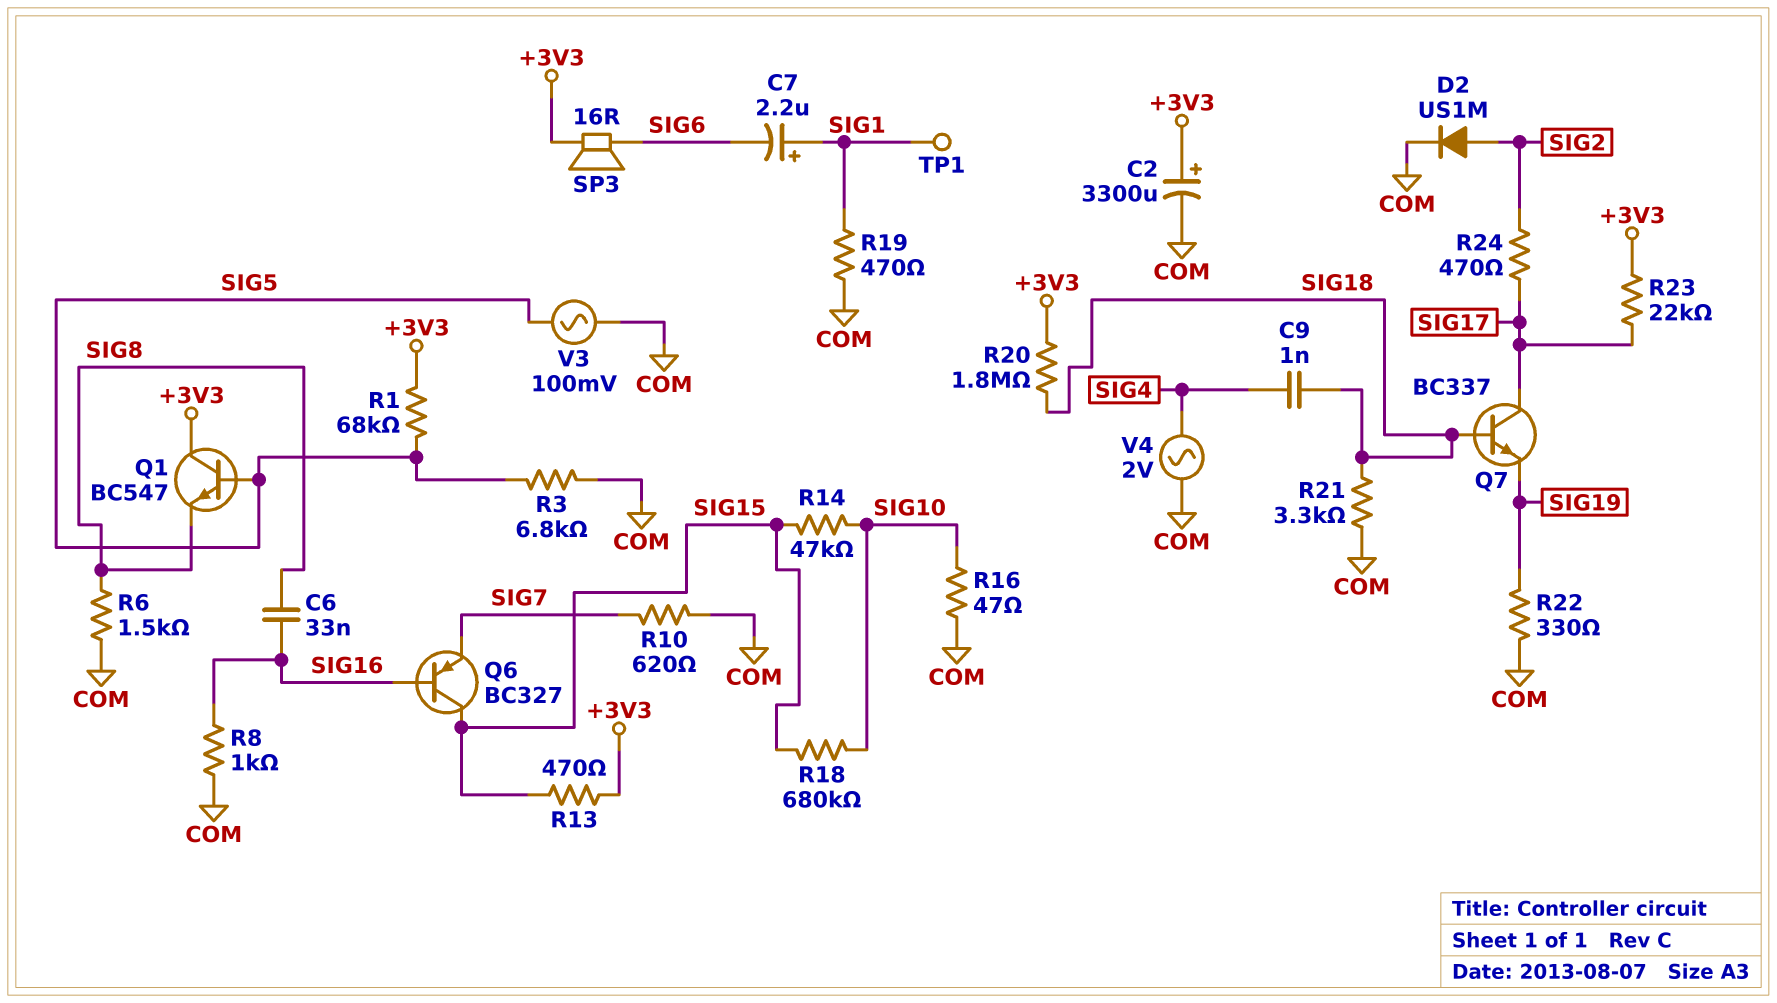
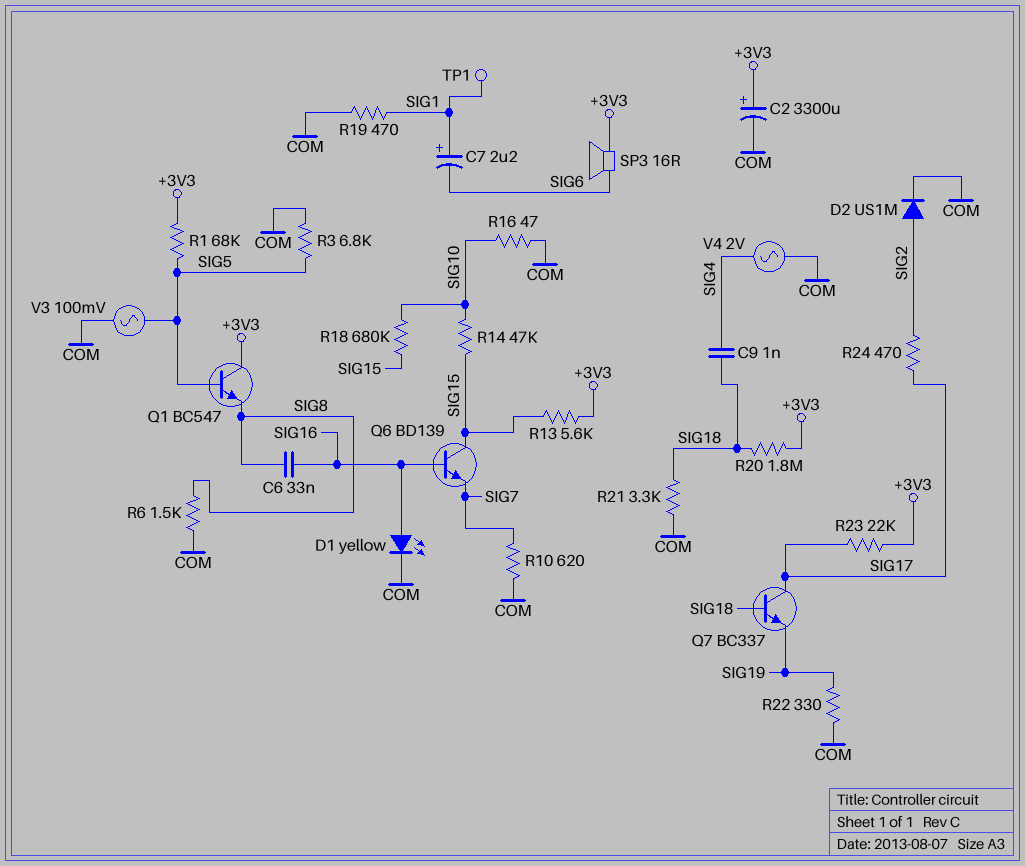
D1: none -> LED yellow (A SIG16, K COM)
Q6: PNP BC327 (B SIG16, C SIG15, E SIG7) -> NPN BD139 (B SIG16, C SIG15, E SIG7)
R8: 1k (COM, SIG16) -> none
R13: 470 (+3V3, SIG15) -> 5.6k (+3V3, SIG15)

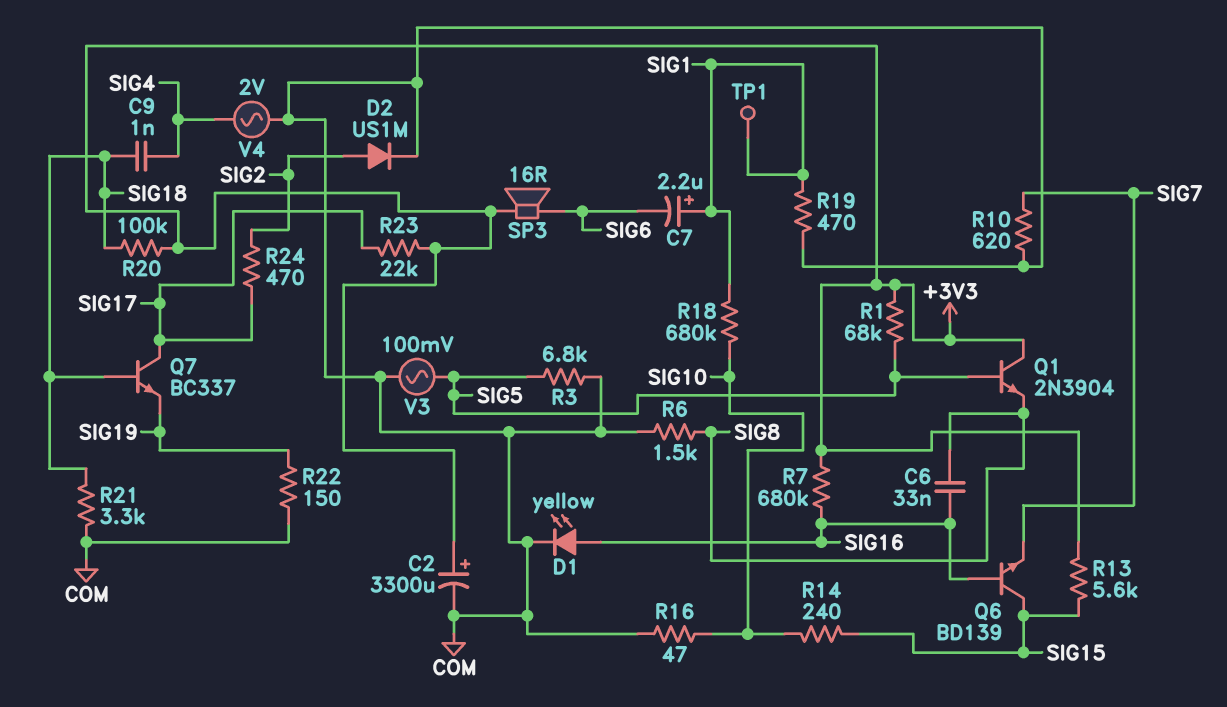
Q1: NPN BC547 (B SIG5, C +3V3, E SIG8) -> NPN 2N3904 (B SIG5, C +3V3, E SIG8)
R7: none -> 680k (+3V3, SIG16)
R14: 47k (SIG10, SIG15) -> 240 (SIG10, SIG15)
R18: 680k (SIG10, SIG15) -> 680k (SIG1, SIG10)
R20: 1.8M (+3V3, SIG18) -> 100k (+3V3, SIG18)
R22: 330 (COM, SIG19) -> 150 (COM, SIG19)

